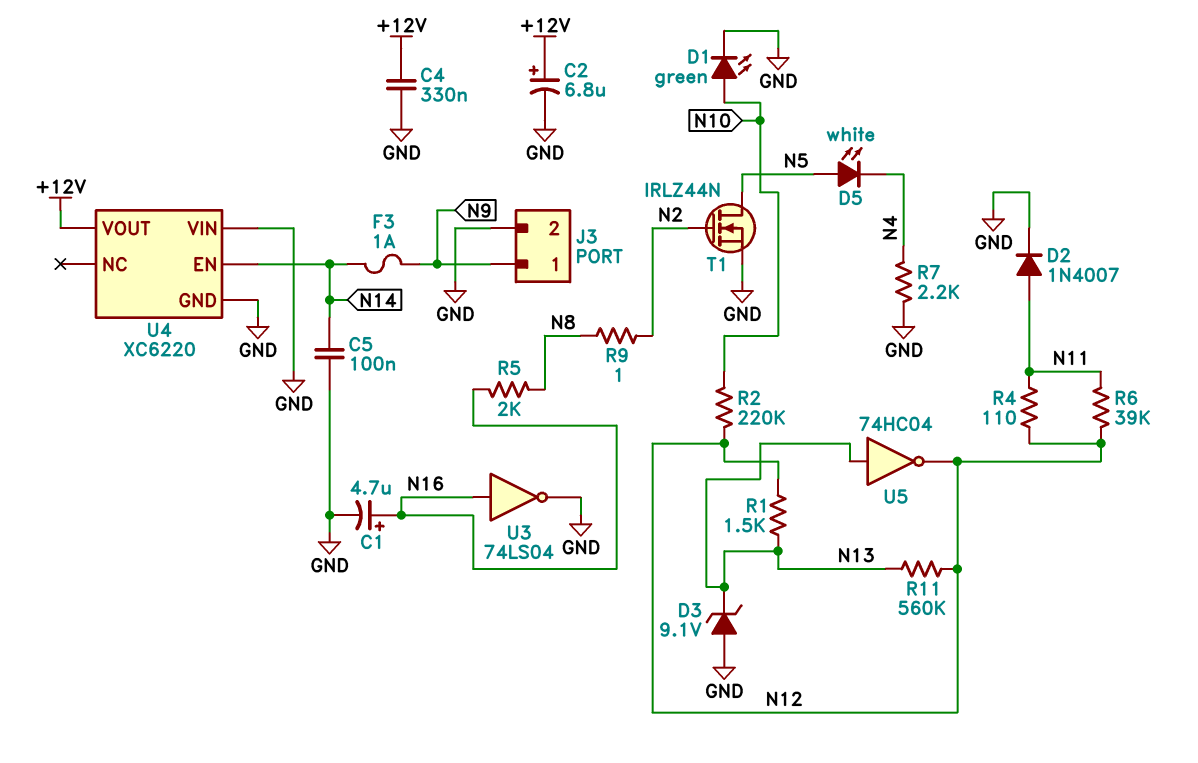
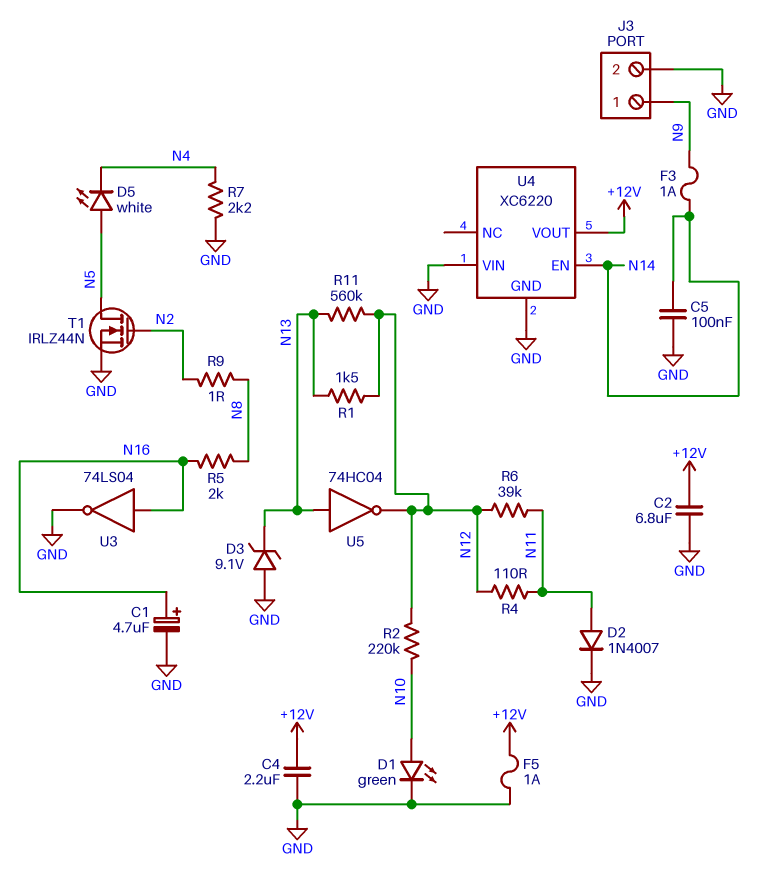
C2: 6.8uF (plus +12V, minus GND) -> 6.8uF (+12V, GND)
C4: 330nF (+12V, GND) -> 2.2uF (+12V, GND)
F5: none -> 1A (+12V, GND)

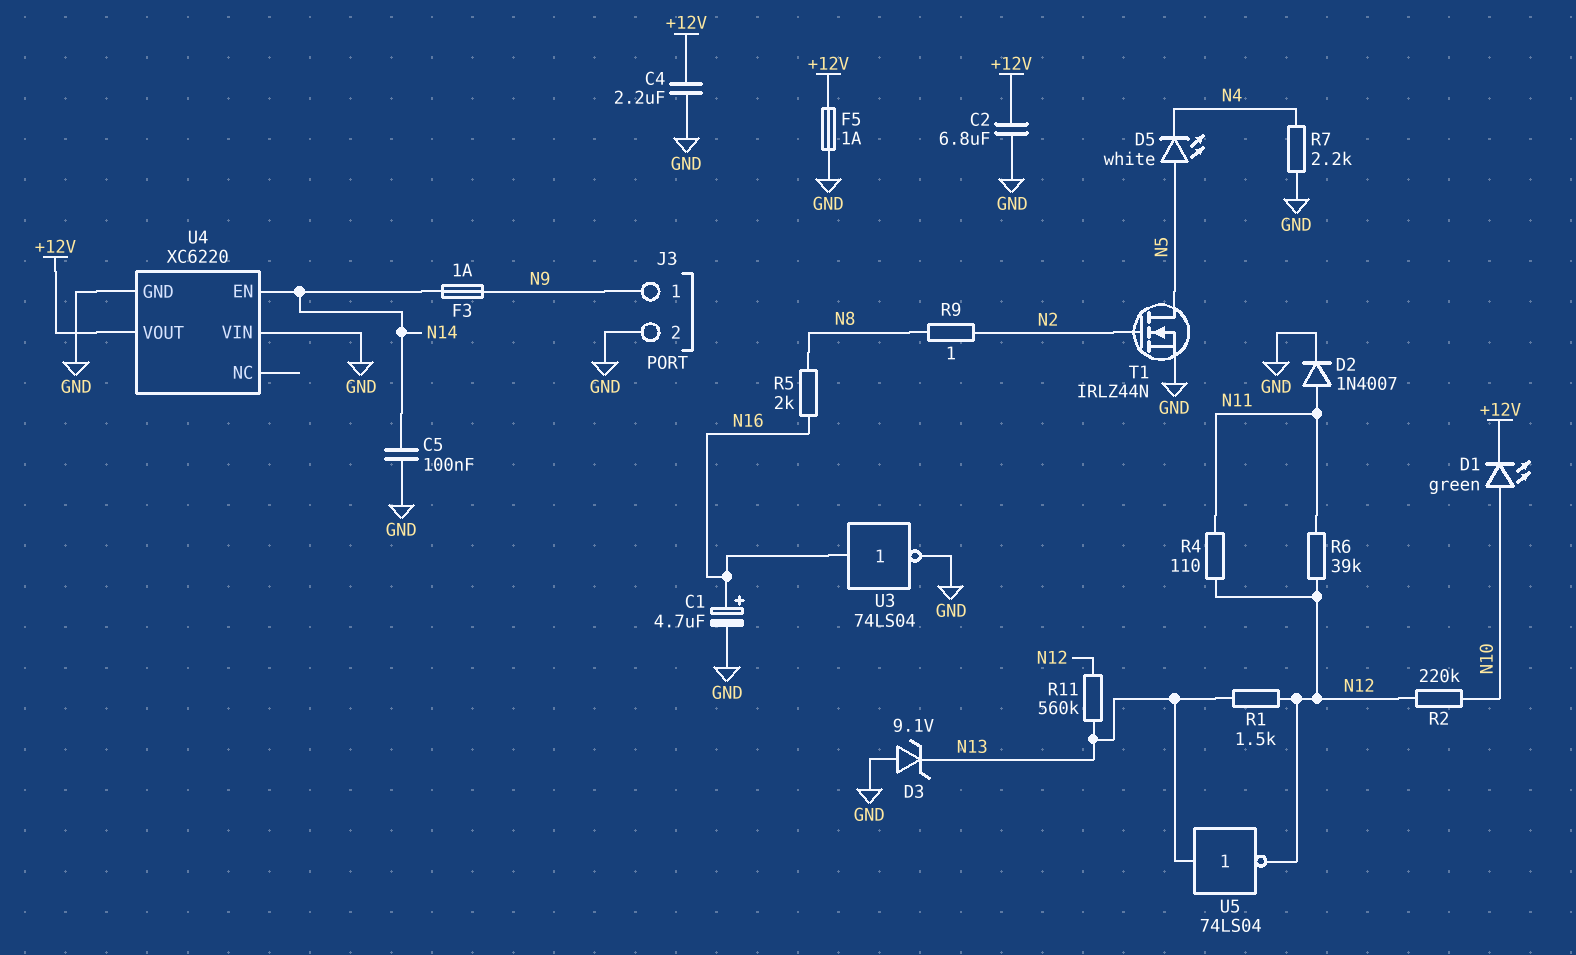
D1: LED green (A N10, K GND) -> LED green (A N10, K +12V)
U5: NOT 74HC04 (in N13, out N12) -> NOT 74LS04 (in N13, out N12)

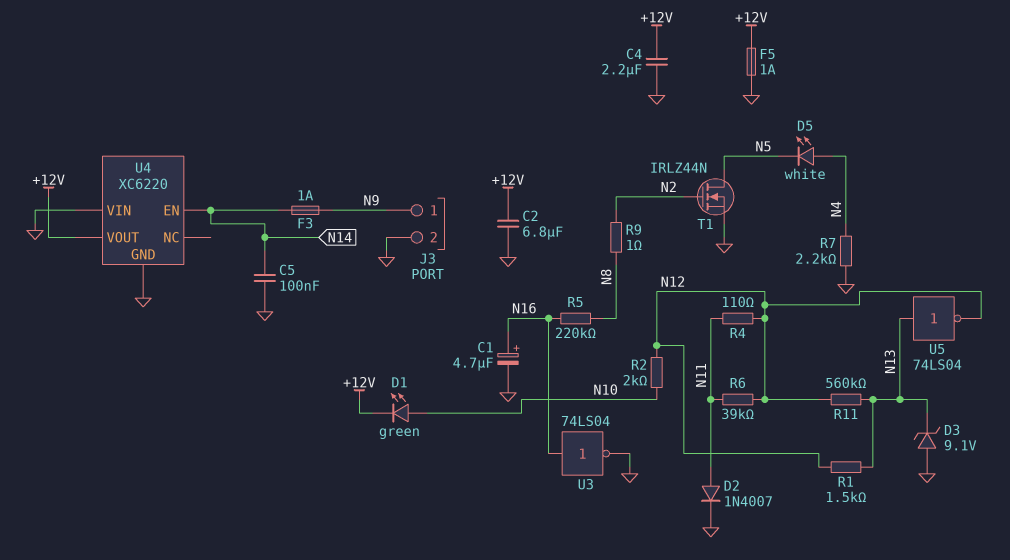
D5: LED white (A N5, K N4) -> LED white (A N4, K N5)
R2: 220k (N10, N12) -> 2k (N10, N12)
R5: 2k (N8, N16) -> 220k (N8, N16)

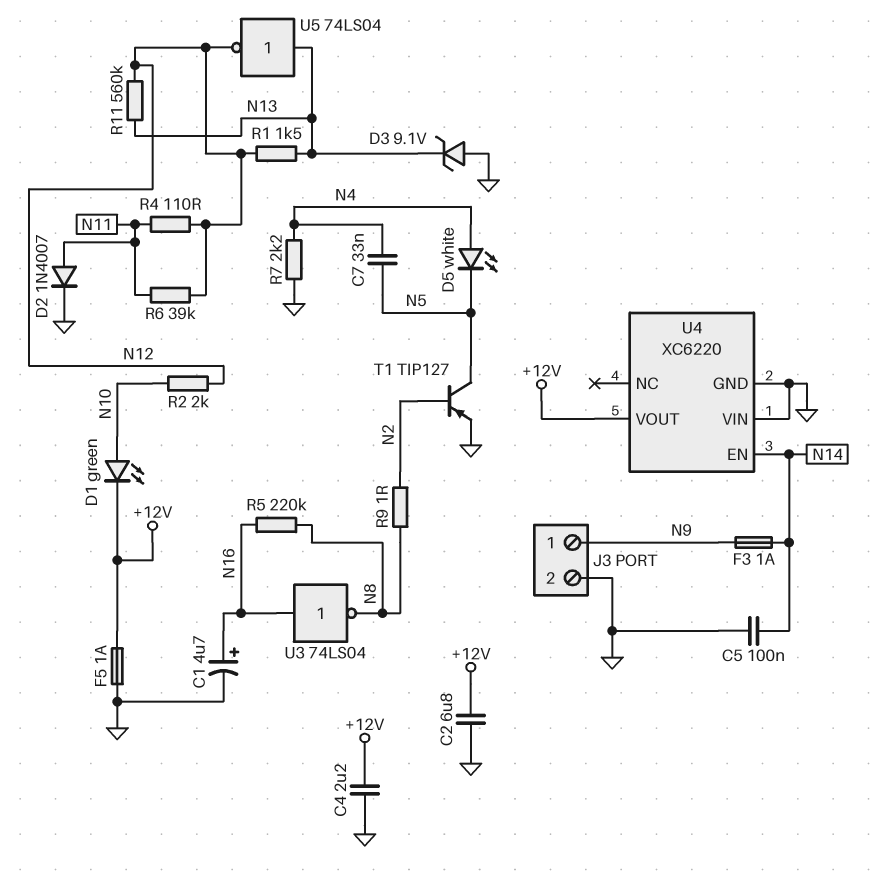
C7: none -> 33nF (N4, N5)
T1: NMOS IRLZ44N (G N2, D N5, S GND) -> PNP TIP127 (B N2, C N5, E GND)
U3: NOT 74LS04 (in N16, out GND) -> NOT 74LS04 (in N16, out N8)

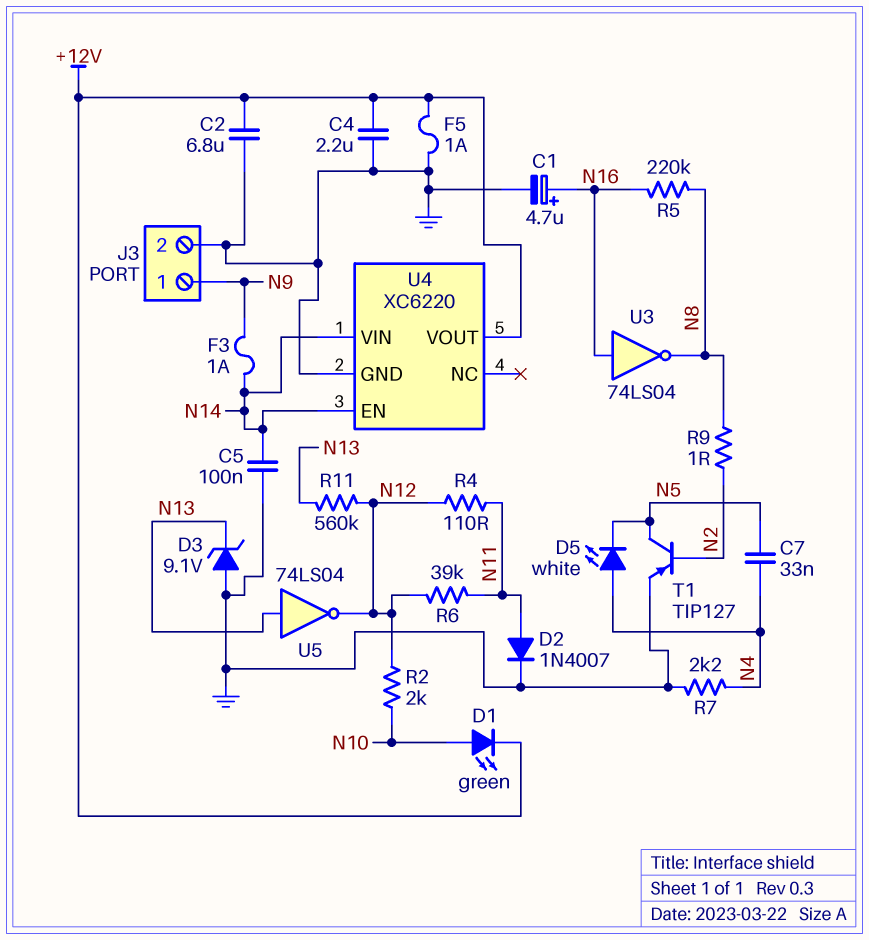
R1: 1.5k (N12, N13) -> none
U4 pin VIN: GND -> N14

